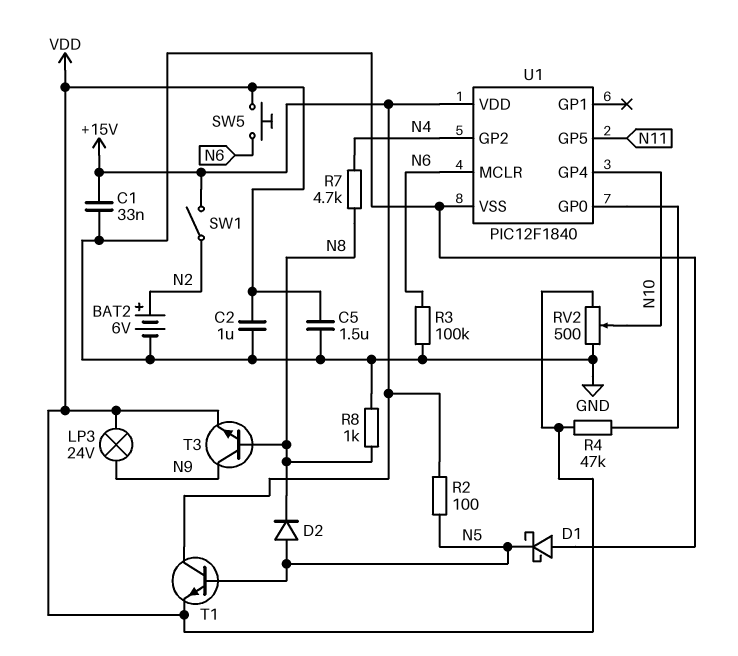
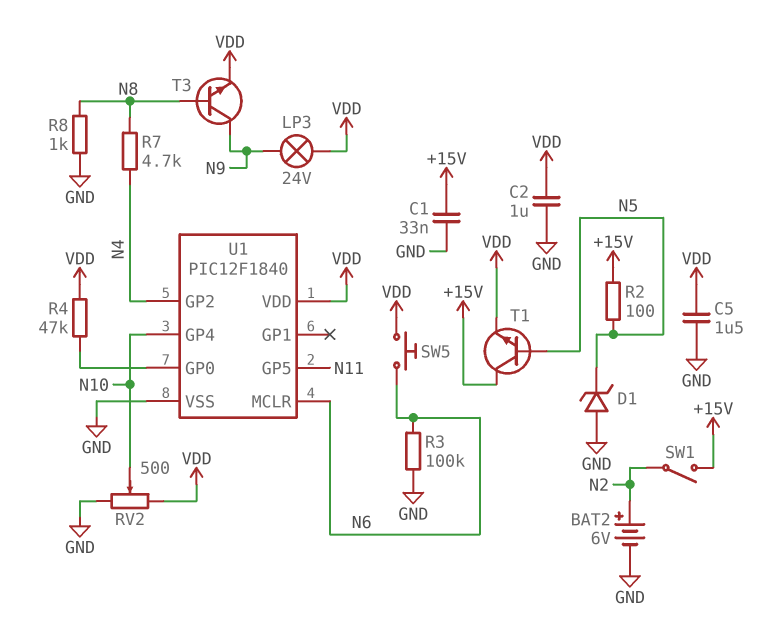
D1: schottky (A GND, K N5) -> zener (A GND, K N5)
D2: diode (A N5, K N8) -> none
U1 pin VDD: +15V -> VDD

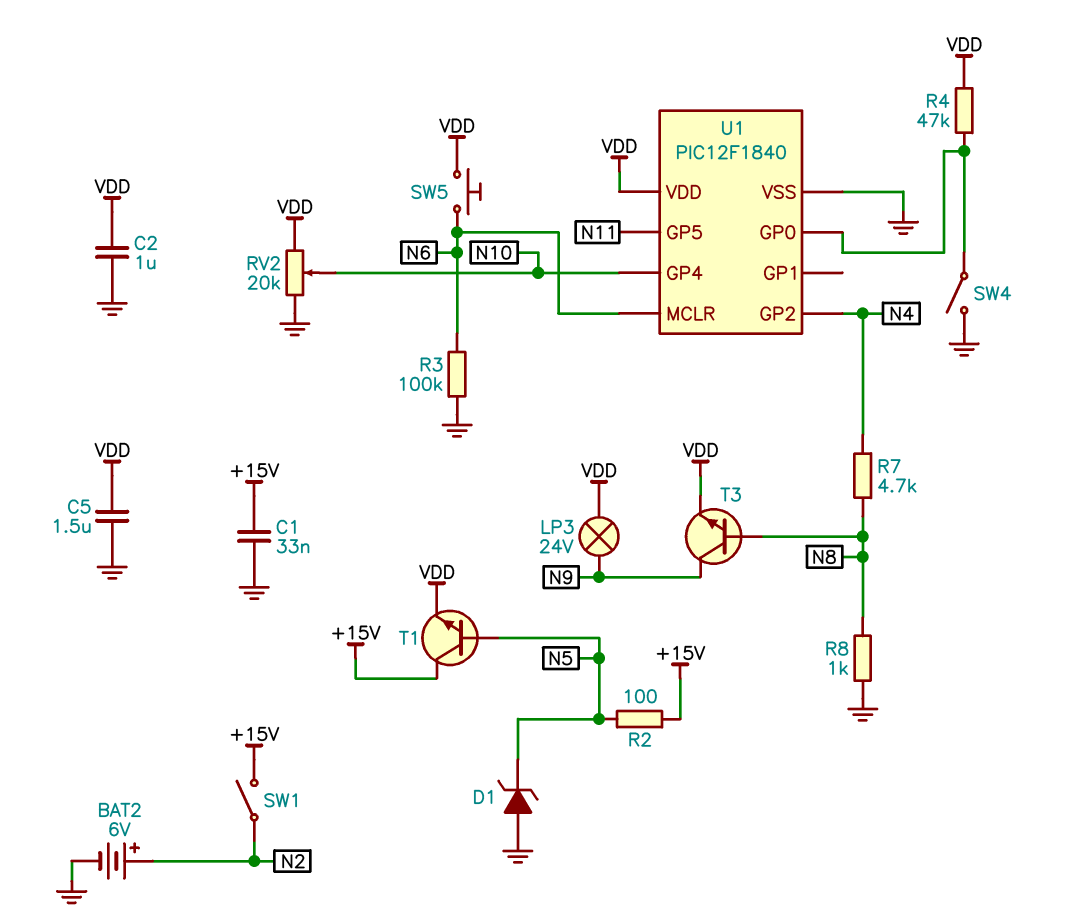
RV2: 500 (GND, VDD, wiper N10) -> 20k (GND, VDD, wiper N10)
SW4: none -> switch (GND, U1/GP0)

